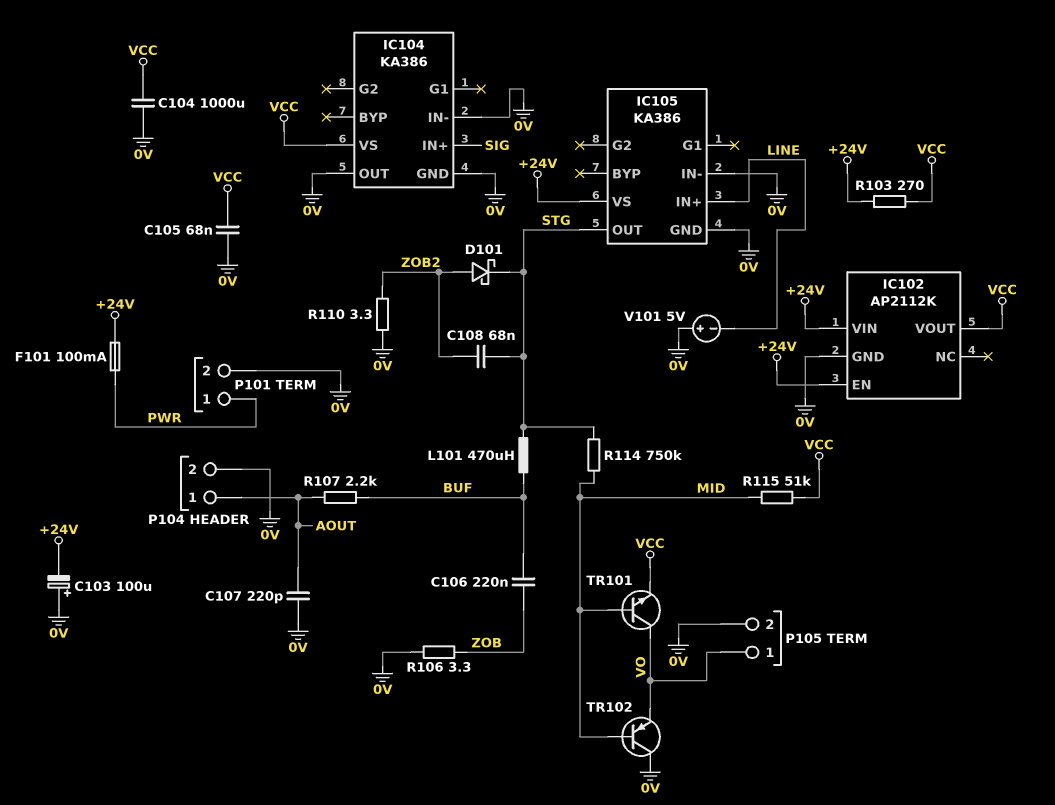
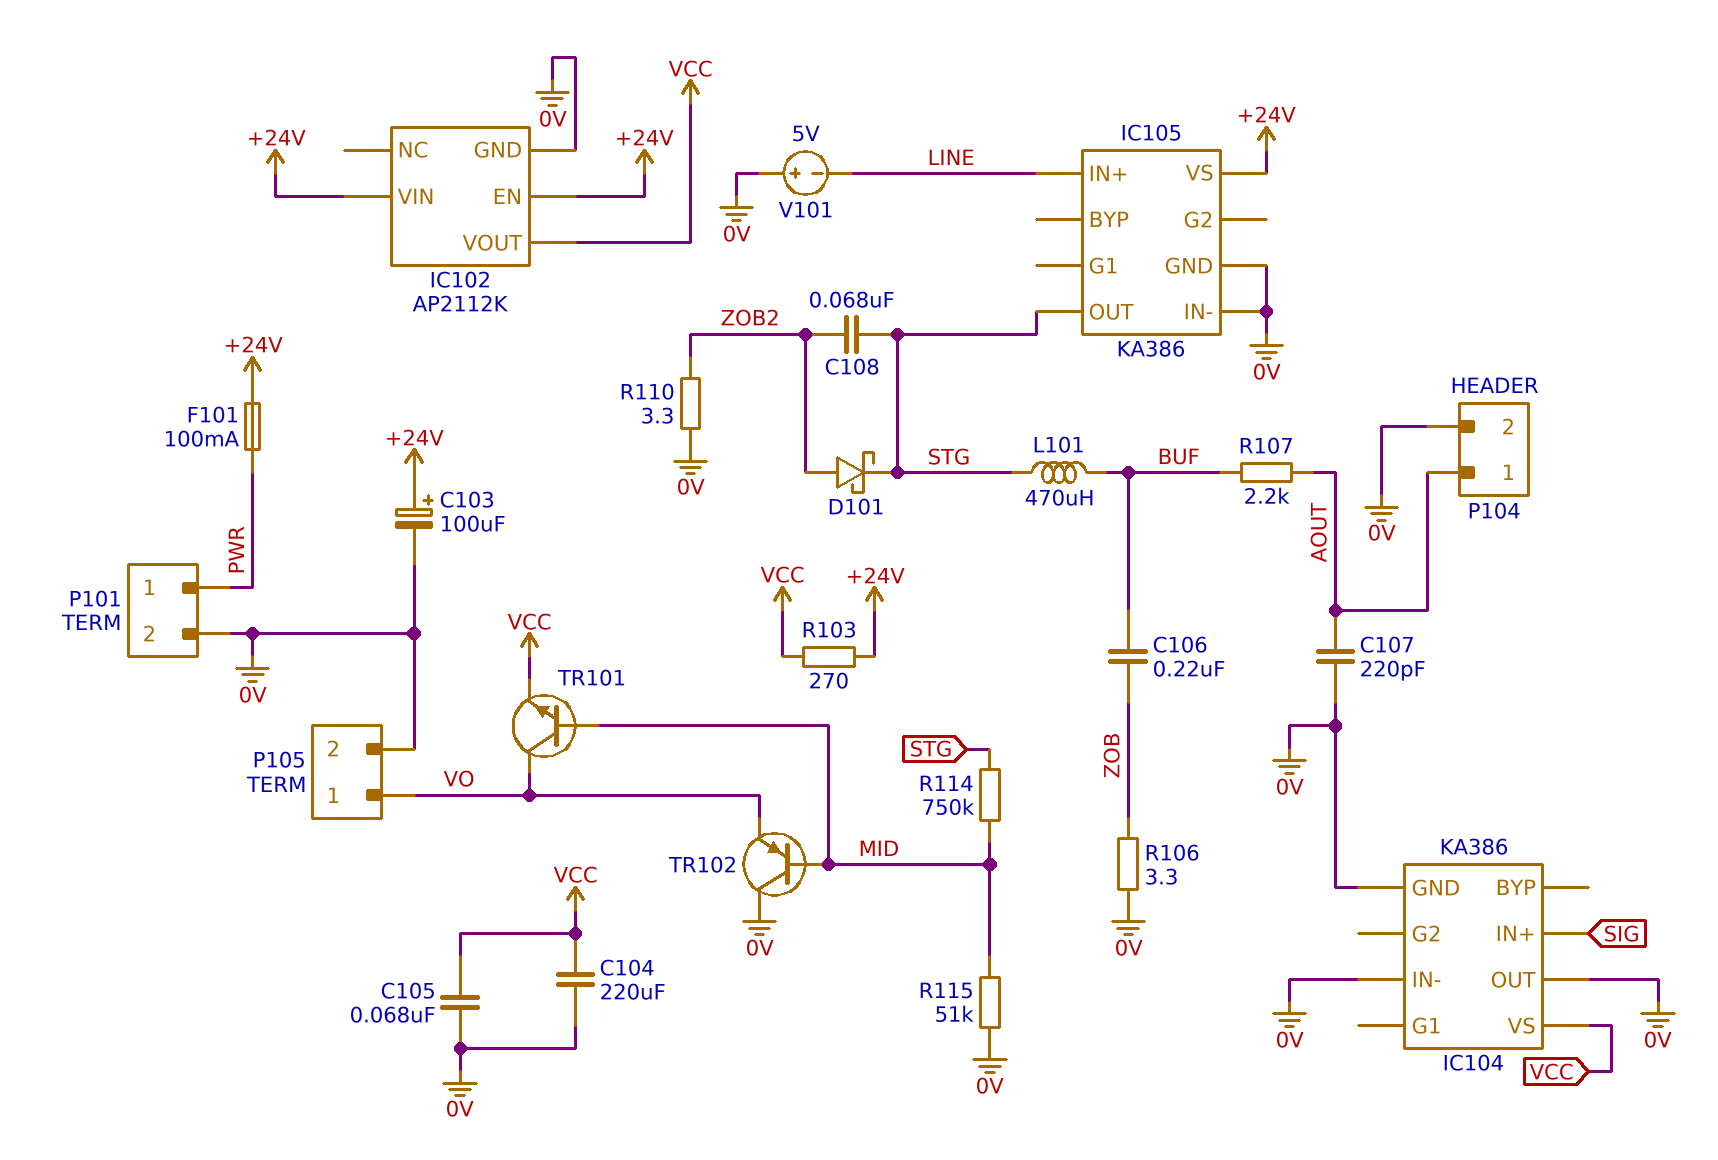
C103: 100uF (plus 0V, minus +24V) -> 100uF (plus +24V, minus 0V)
C104: 1000uF (0V, VCC) -> 220uF (0V, VCC)
R115: 51k (MID, VCC) -> 51k (0V, MID)

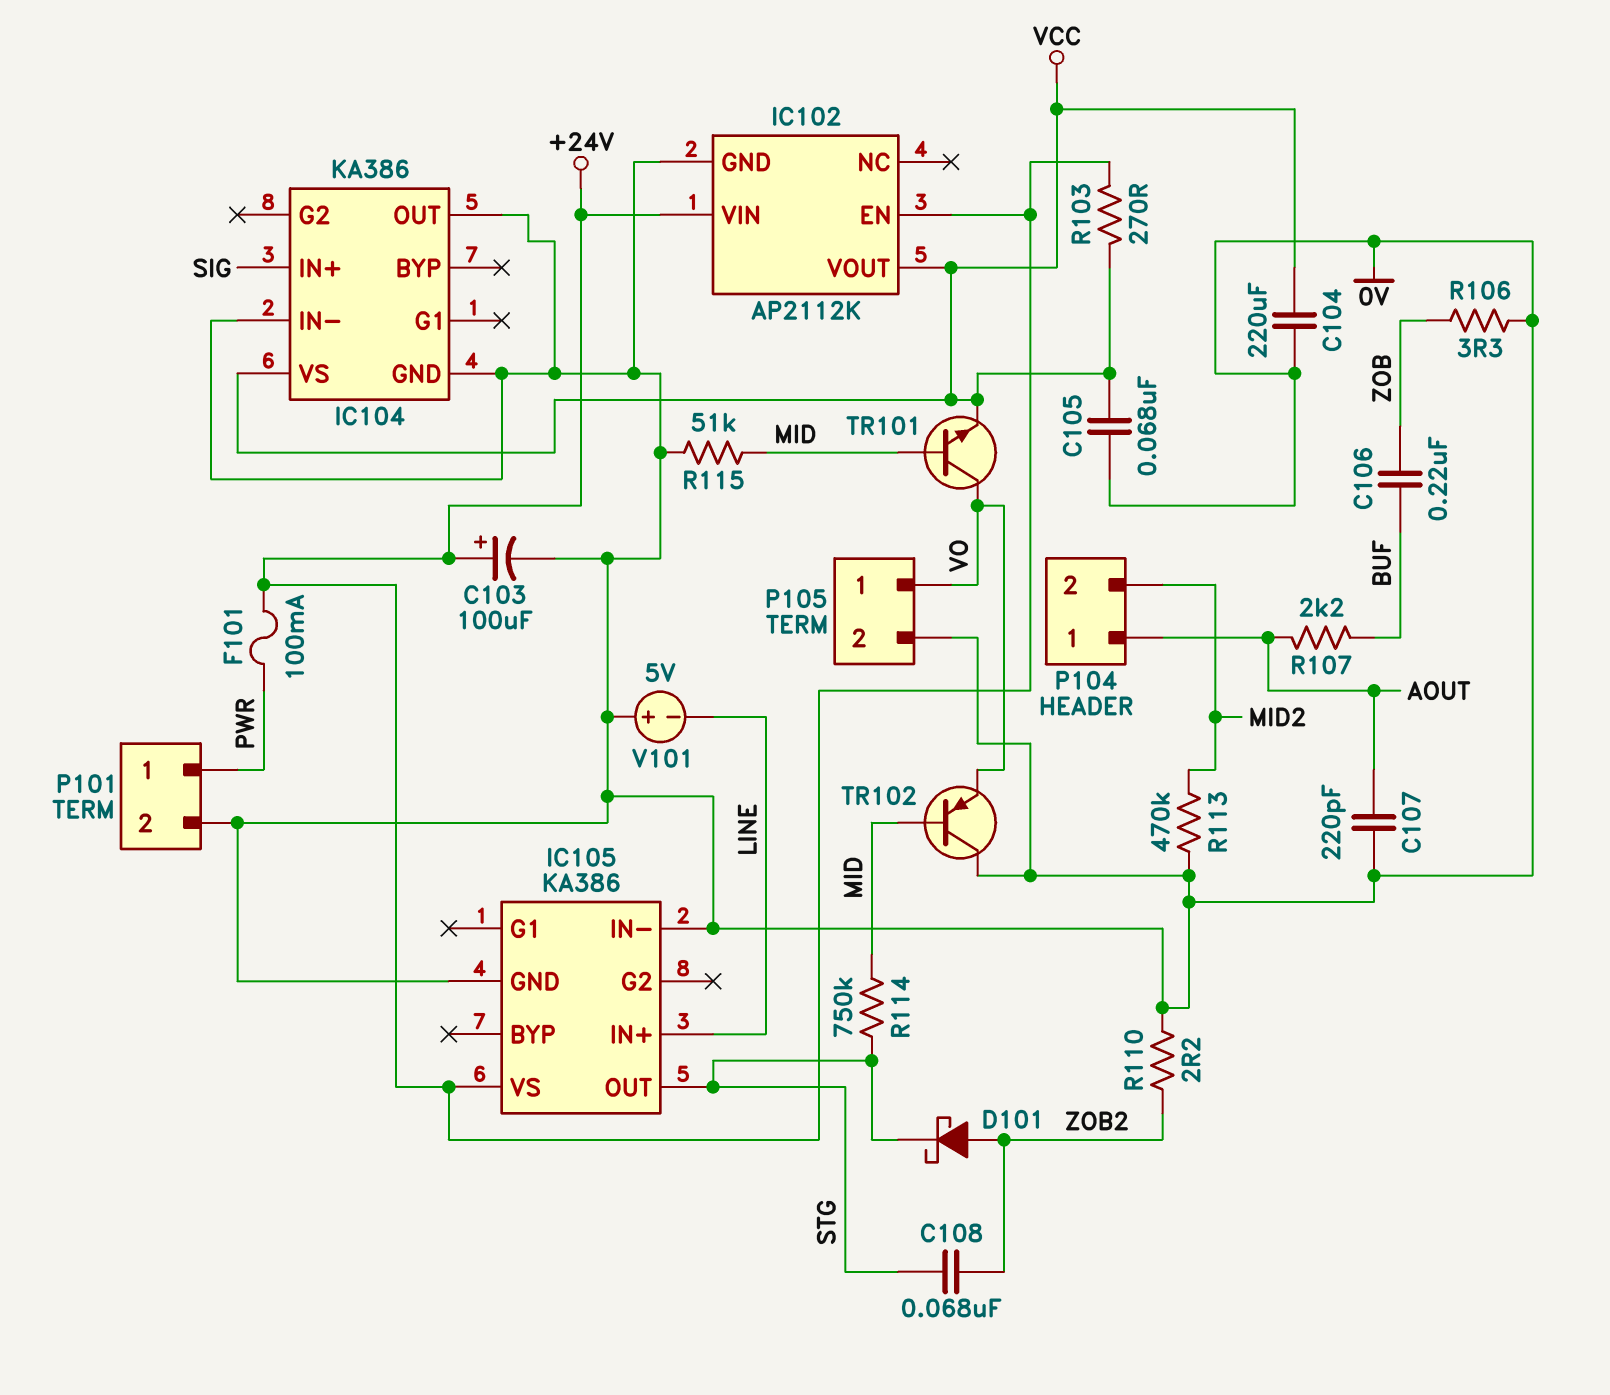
L101: 470uH (BUF, STG) -> none
P104 pin 2: 0V -> MID2
R110: 3.3 (0V, ZOB2) -> 2.2 (0V, ZOB2)
R113: none -> 470k (0V, MID2)

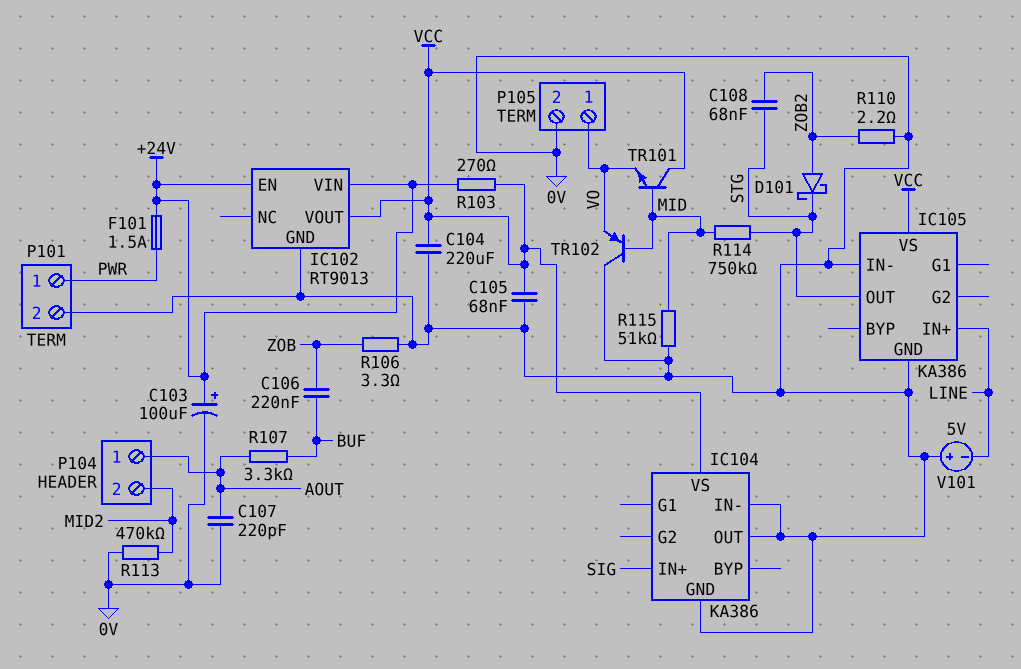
F101: 100mA (+24V, PWR) -> 1.5A (+24V, PWR)
IC102: AP2112K -> RT9013
IC105 pin VS: +24V -> VCC
R107: 2.2k (AOUT, BUF) -> 3.3k (AOUT, BUF)
TR101: NPN (B MID, C VO, E VCC) -> NPN (B MID, C VCC, E VO)

